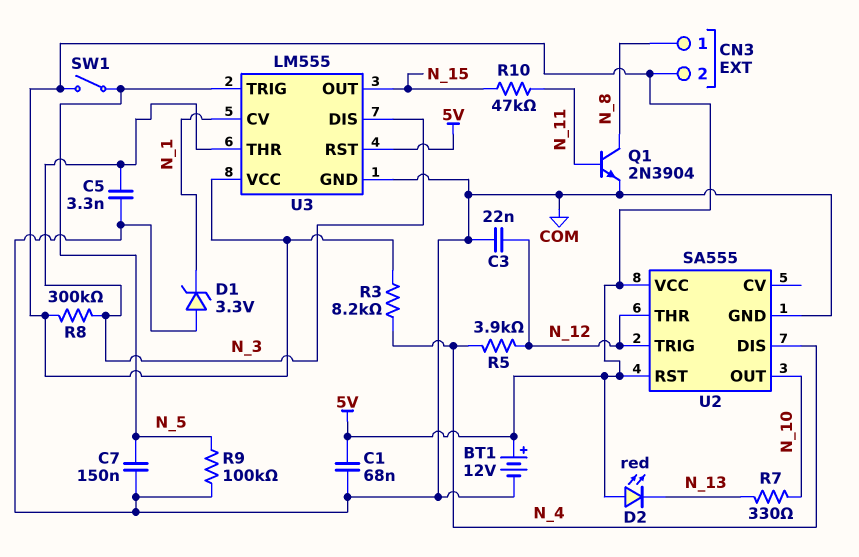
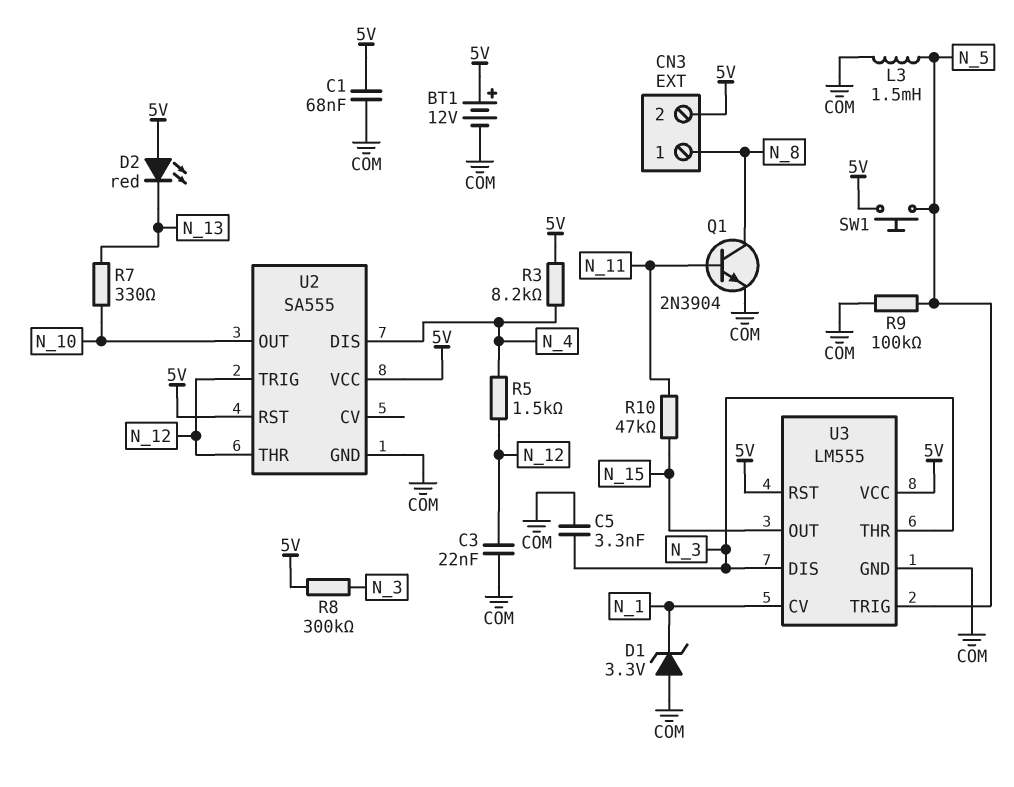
C7: 150nF (COM, N_5) -> none
L3: none -> 1.5mH (COM, N_5)
R5: 3.9k (N_4, N_12) -> 1.5k (N_4, N_12)
SW1: switch (5V, N_5) -> button (5V, N_5)

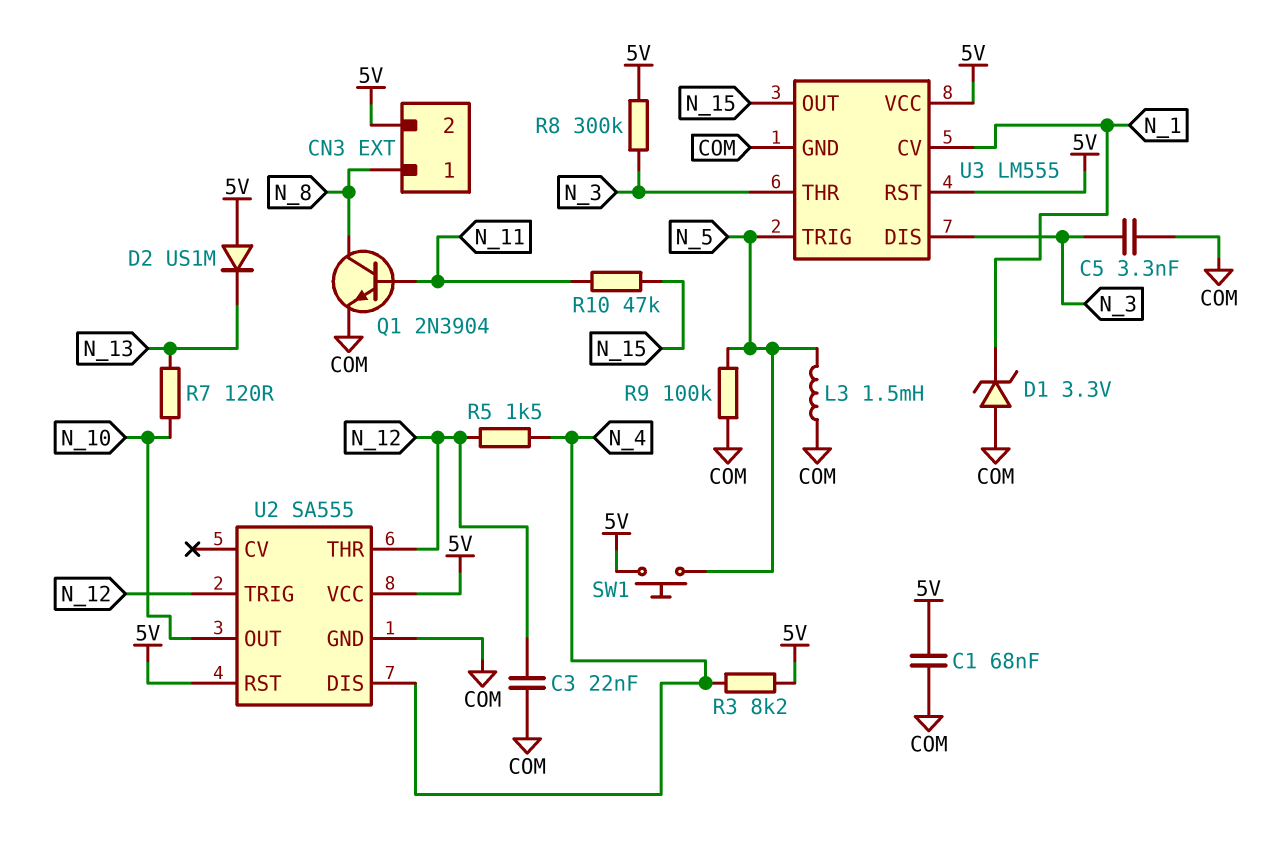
BT1: 12V (plus 5V, minus COM) -> none
D2: LED red (A 5V, K N_13) -> diode US1M (A 5V, K N_13)
R7: 330 (N_10, N_13) -> 120 (N_10, N_13)

